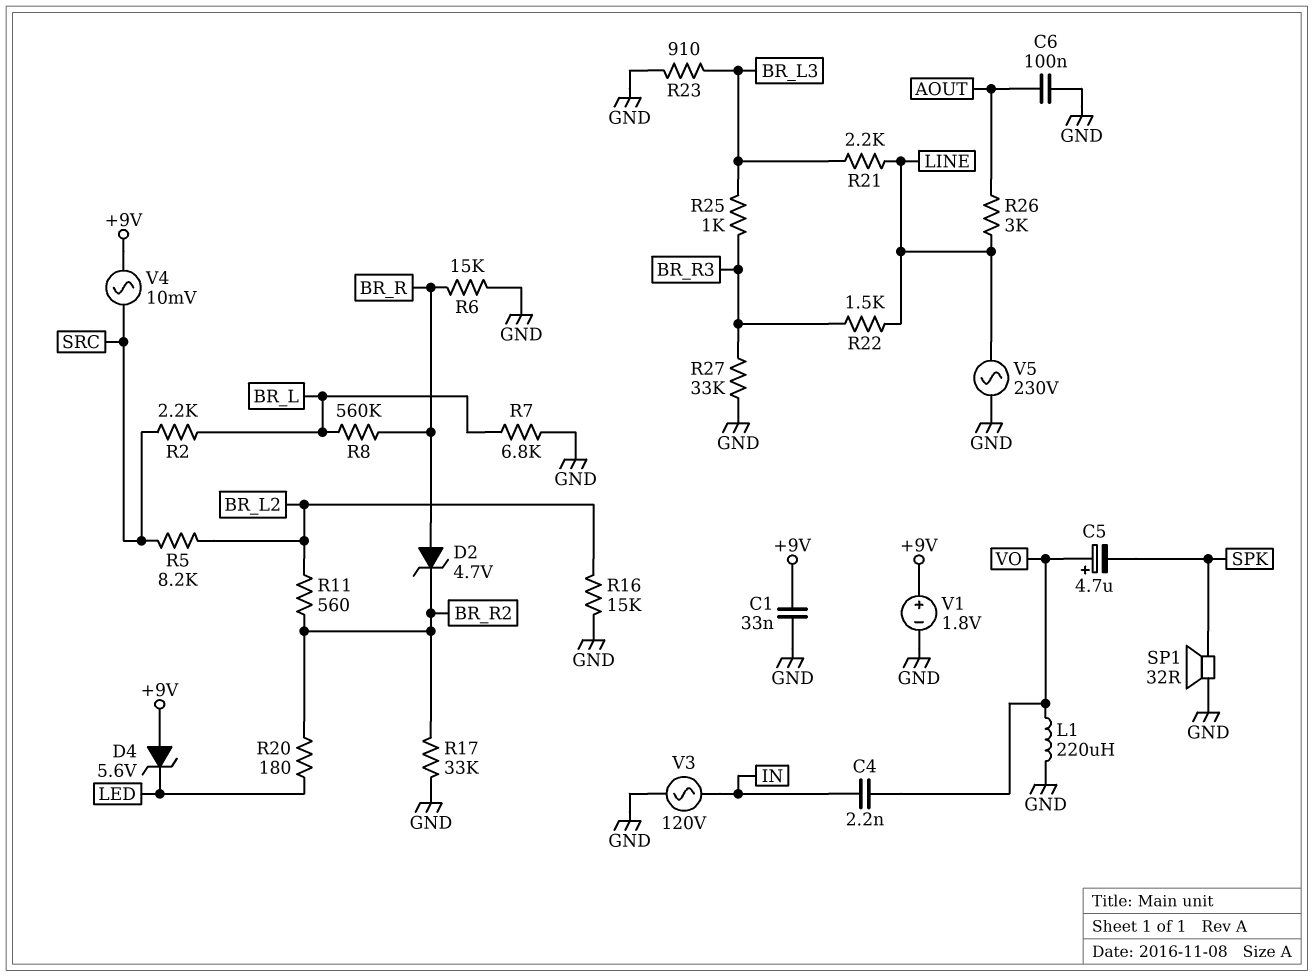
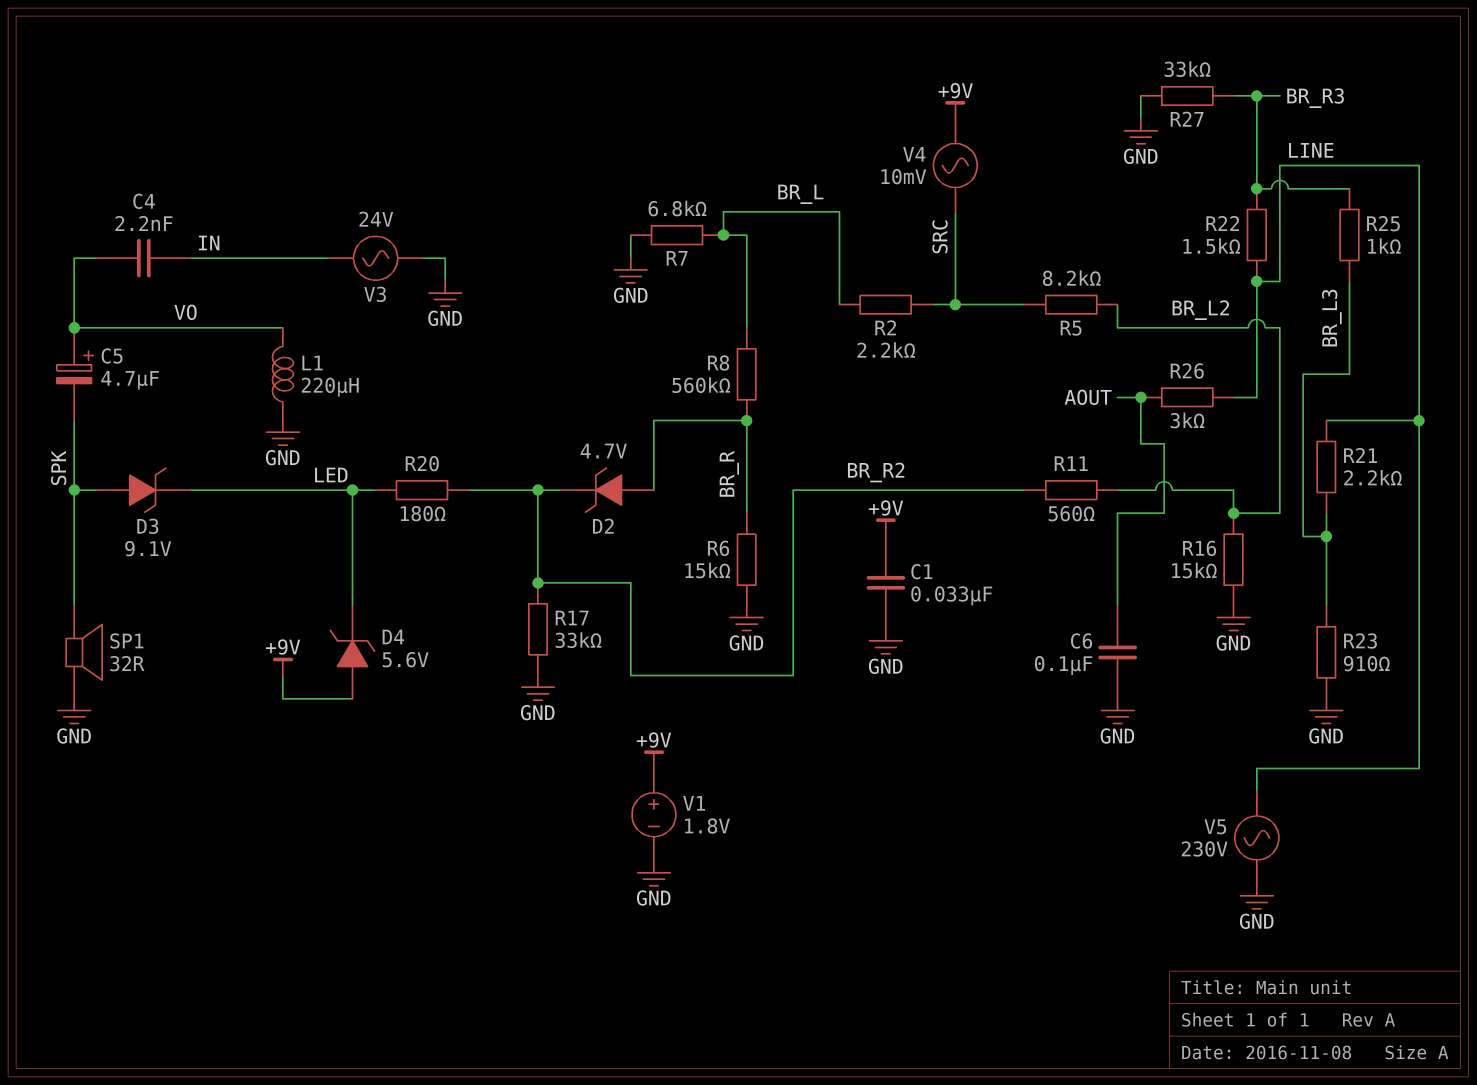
D3: none -> zener 9.1V (A SPK, K LED)
V3: AC 120V (GND, IN) -> AC 24V (GND, IN)

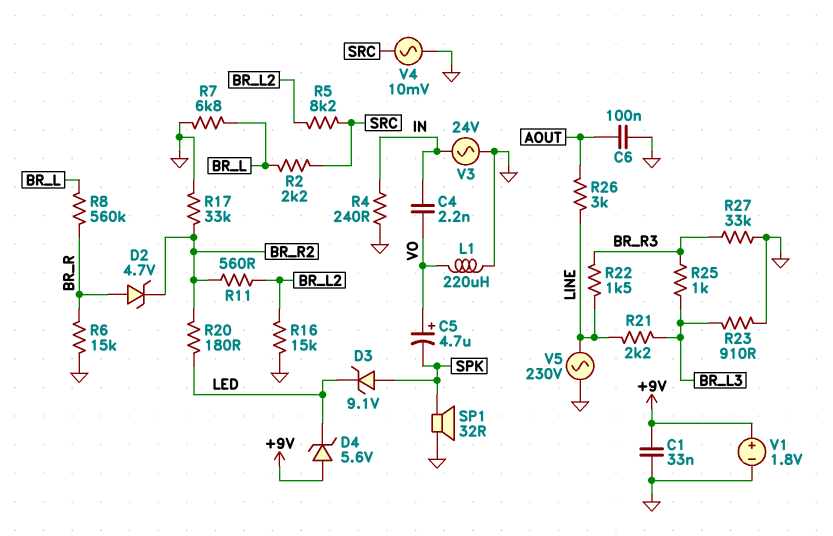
R4: none -> 240 (GND, IN)
V4: AC 10mV (+9V, SRC) -> AC 10mV (GND, SRC)

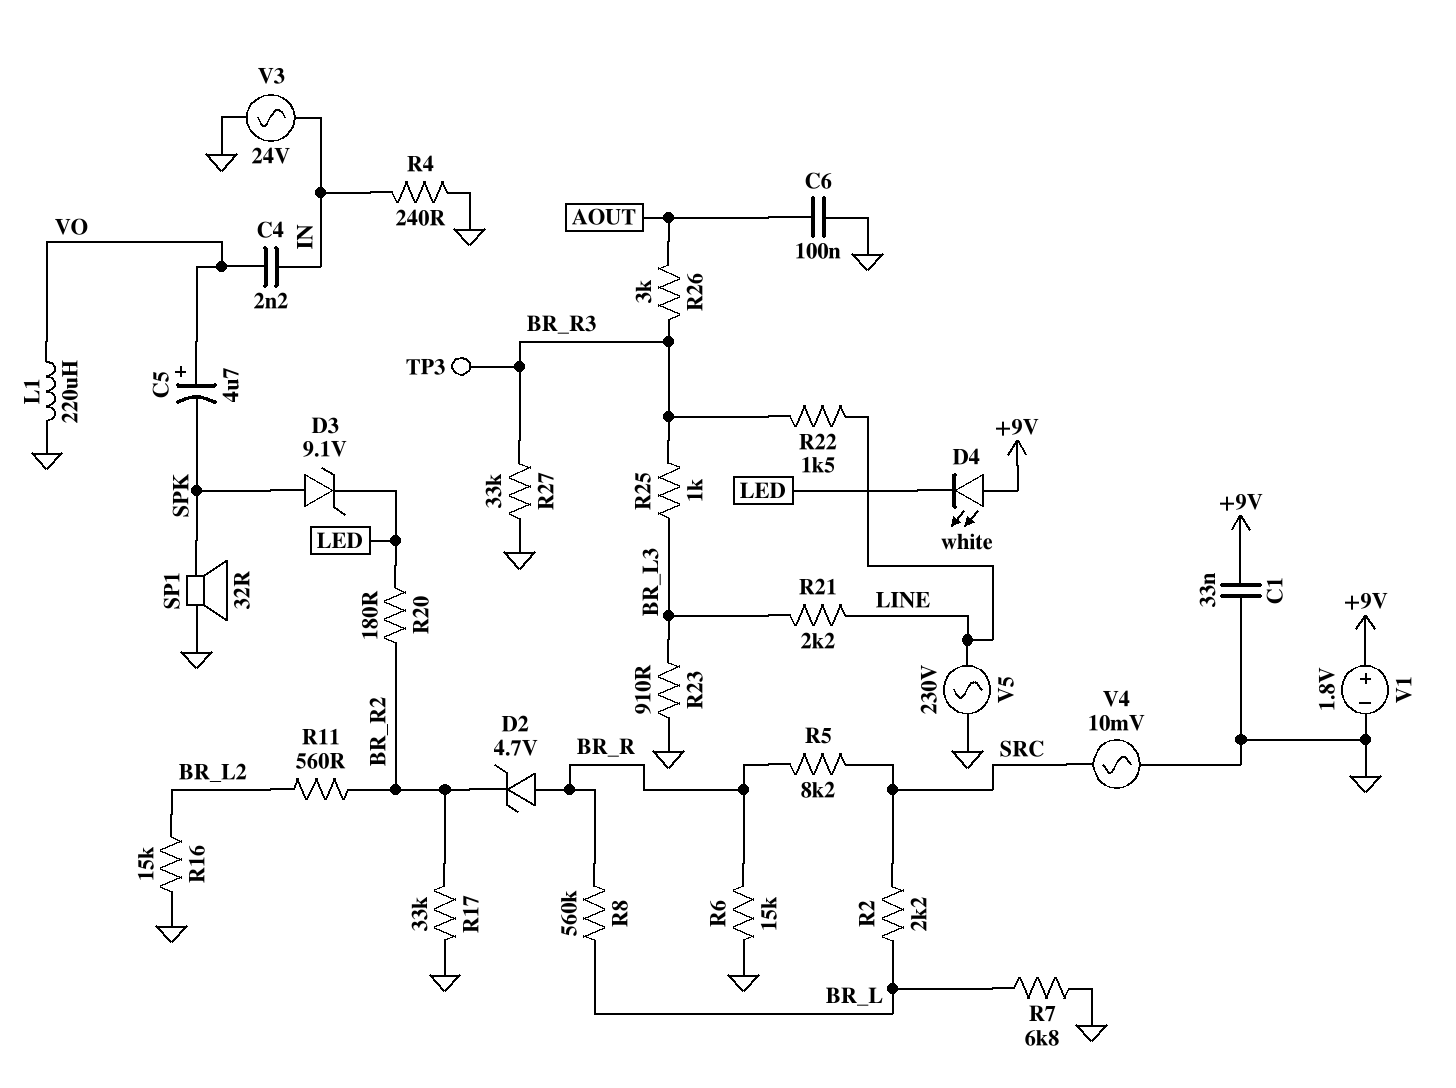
D4: zener 5.6V (A +9V, K LED) -> LED white (A +9V, K LED)
R5: 8.2k (BR_L2, SRC) -> 8.2k (BR_R, SRC)
R26: 3k (AOUT, LINE) -> 3k (AOUT, BR_R3)
TP3: none -> test point (BR_R3)

